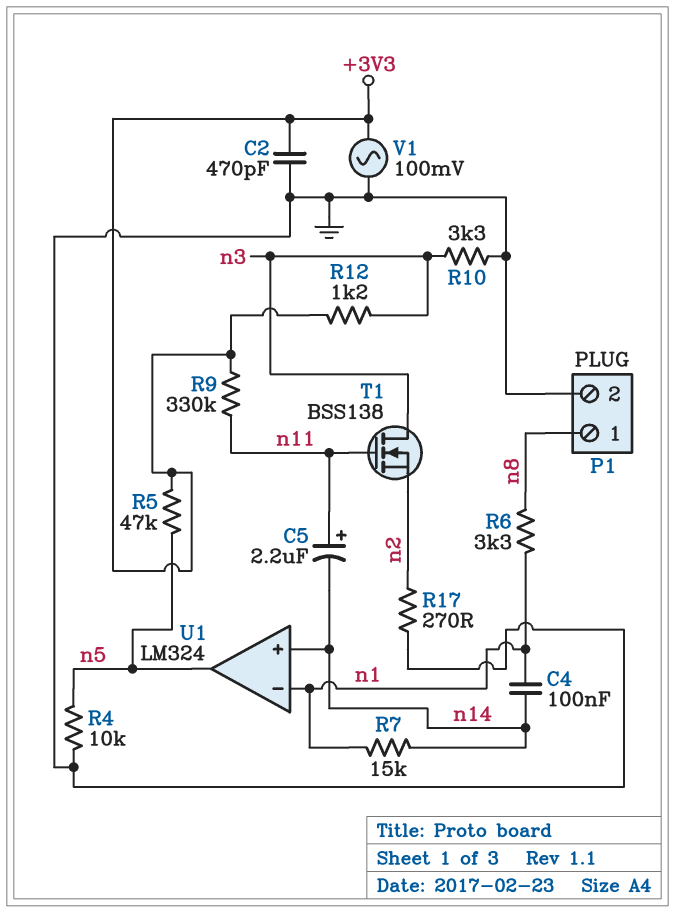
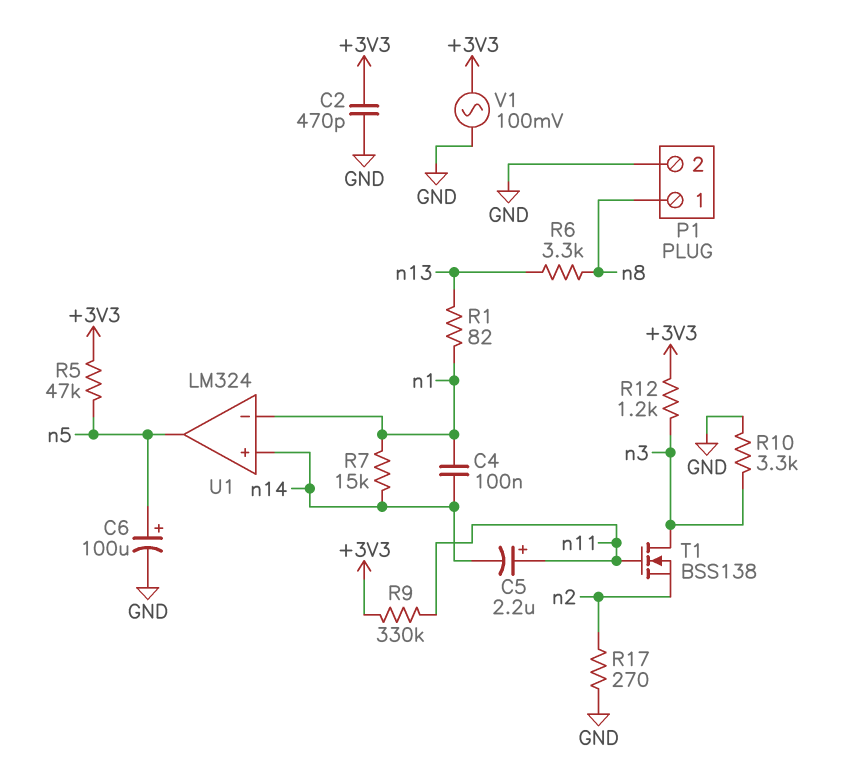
C6: none -> 100uF (plus n5, minus GND)
R1: none -> 82 (n1, n13)
R4: 10k (GND, n5) -> none
R6: 3.3k (n1, n8) -> 3.3k (n8, n13)

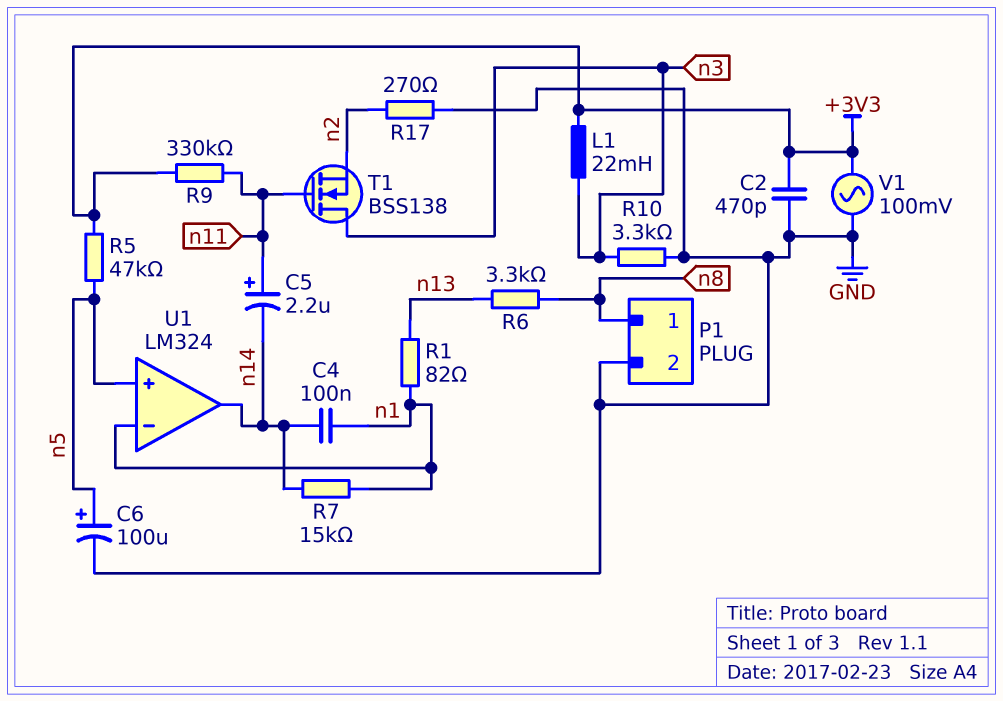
L1: none -> 22mH (+3V3, n3)
R12: 1.2k (+3V3, n3) -> none
U1 pin in+: n14 -> n5
U1 pin out: n5 -> n14

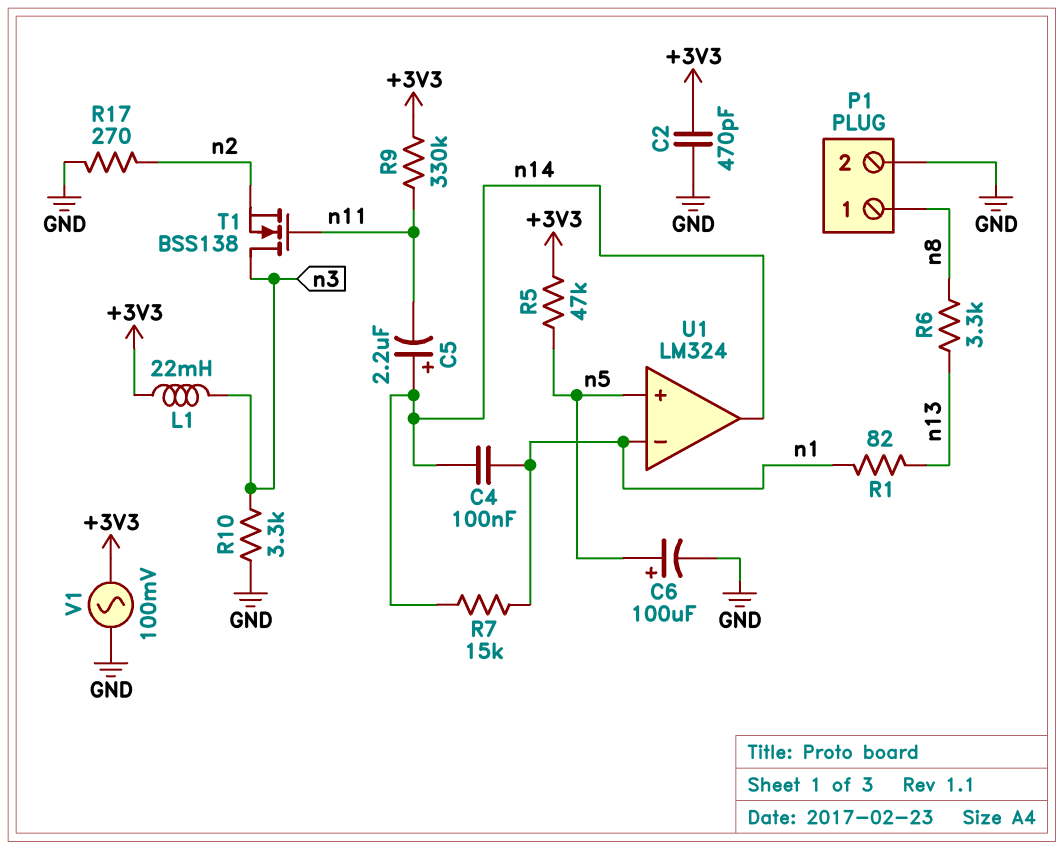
C5: 2.2uF (plus n11, minus n14) -> 2.2uF (plus n14, minus n11)

